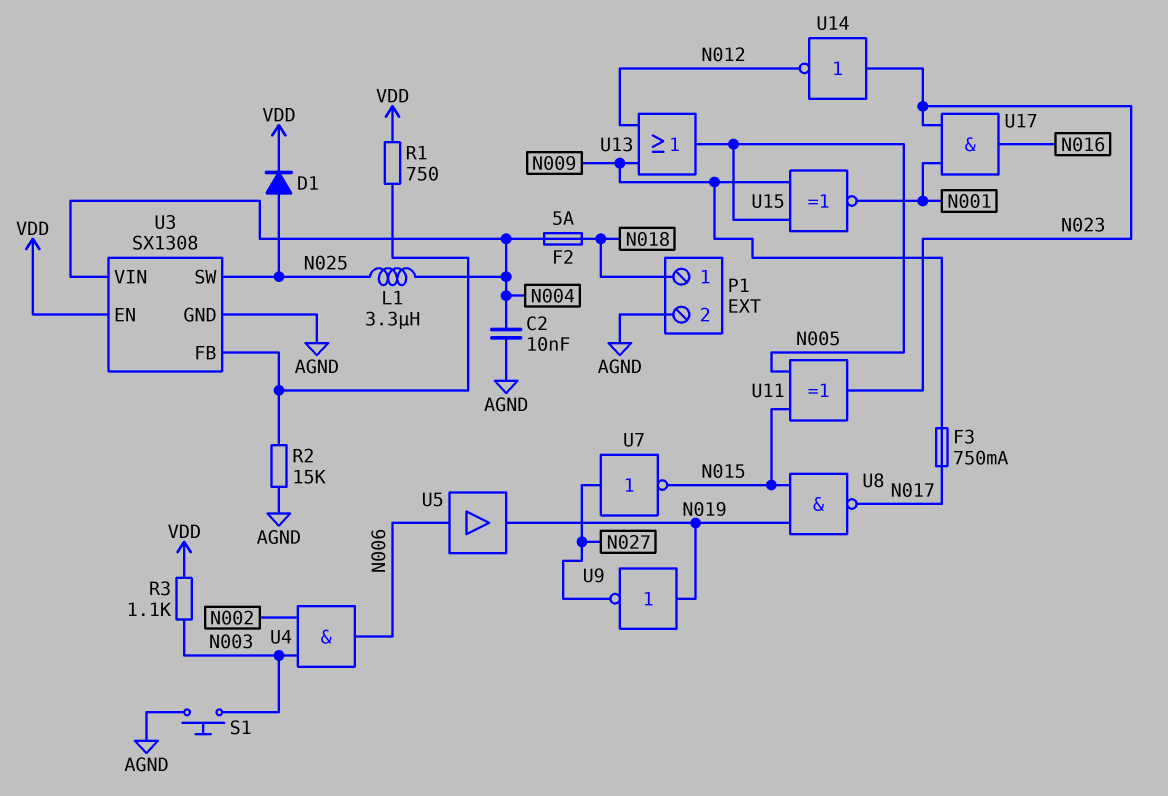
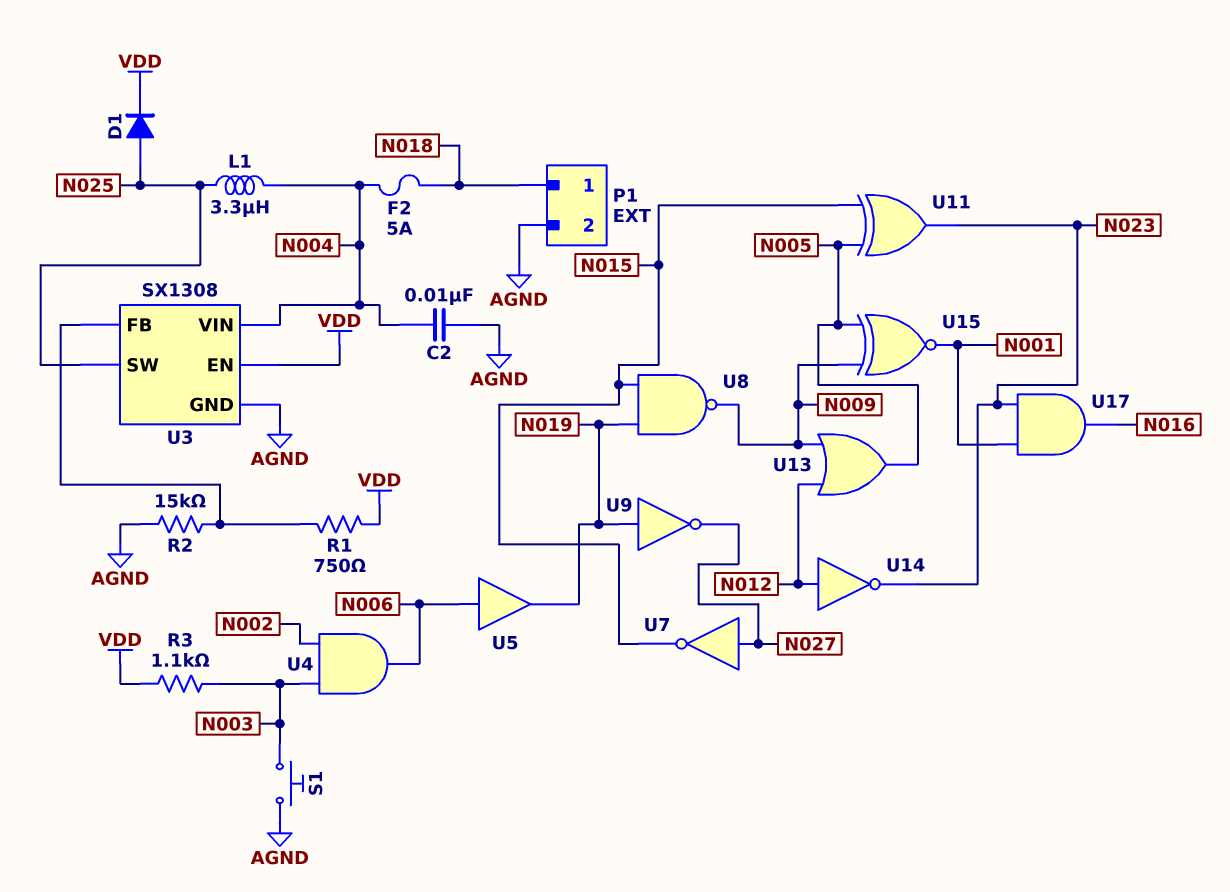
F3: 750mA (N009, N017) -> none
U8: NAND (in N015, in N019, out N017) -> NAND (in N015, in N019, out N009)
U14: NOT (in N023, out N012) -> NOT (in N012, out N023)

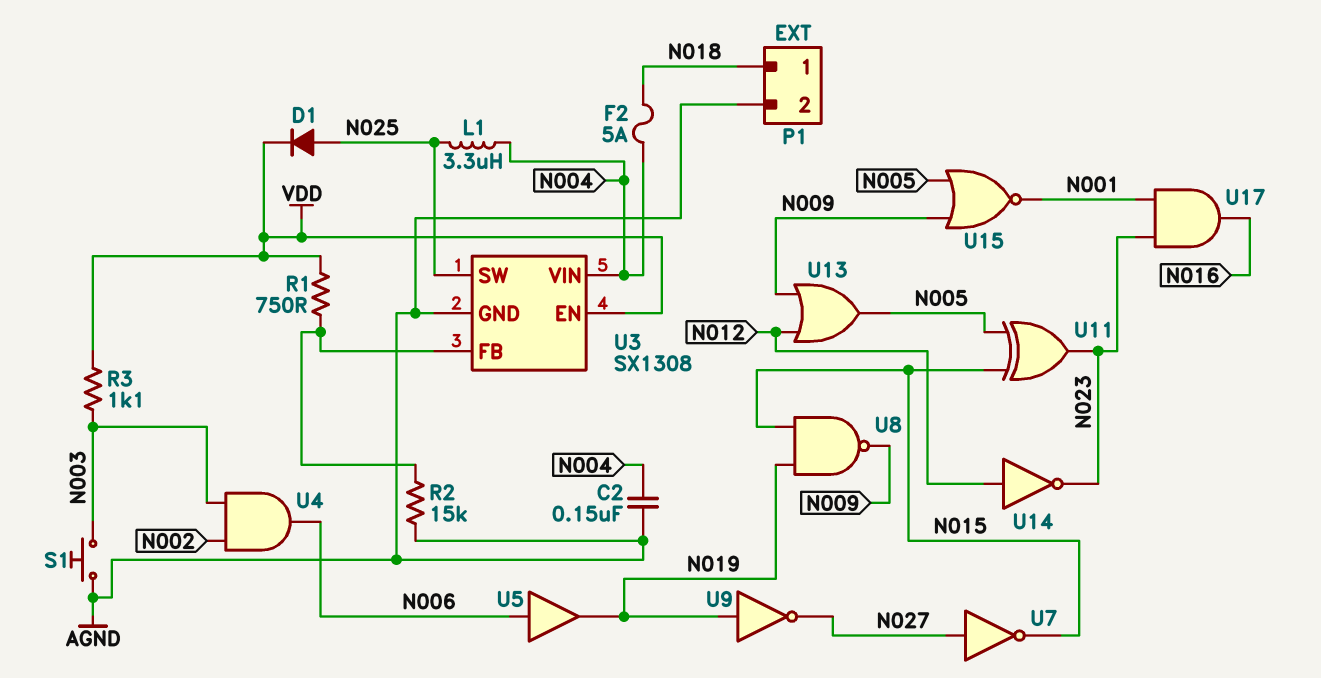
C2: 10nF (AGND, N004) -> 150nF (AGND, N004)
U15: XNOR (in N005, in N009, out N001) -> NOR (in N005, in N009, out N001)

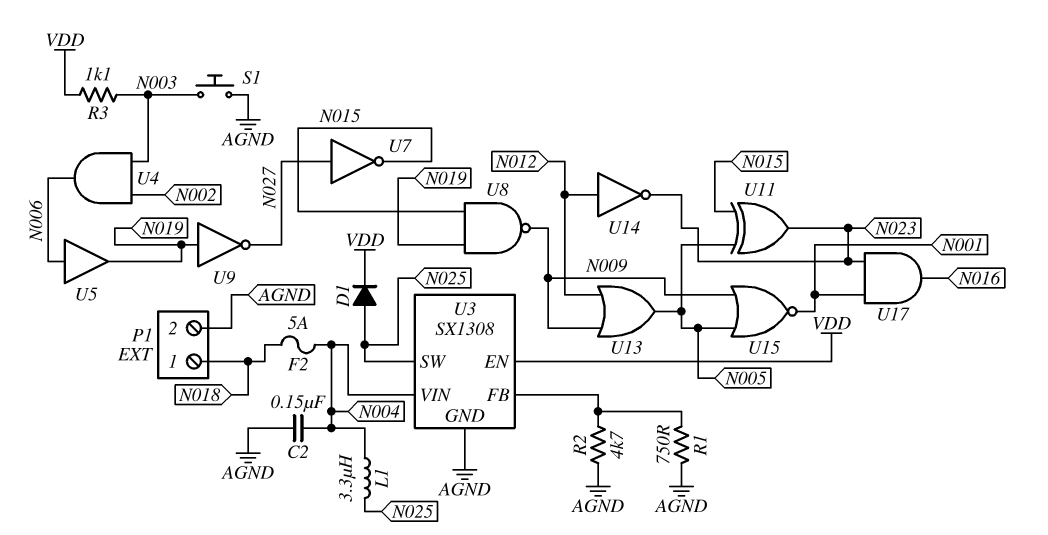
R1: 750 (U3/FB, VDD) -> 750 (AGND, U3/FB)
R2: 15k (AGND, U3/FB) -> 4.7k (AGND, U3/FB)

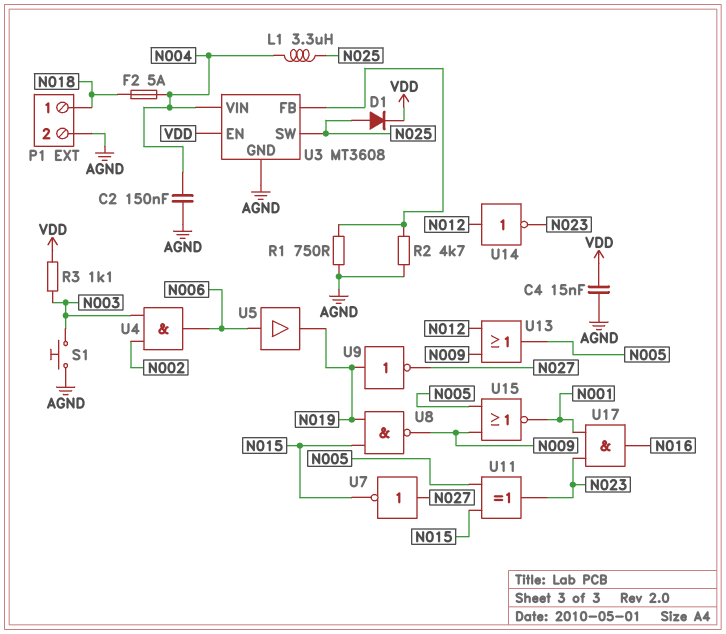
C4: none -> 15nF (AGND, VDD)
U3: SX1308 -> MT3608

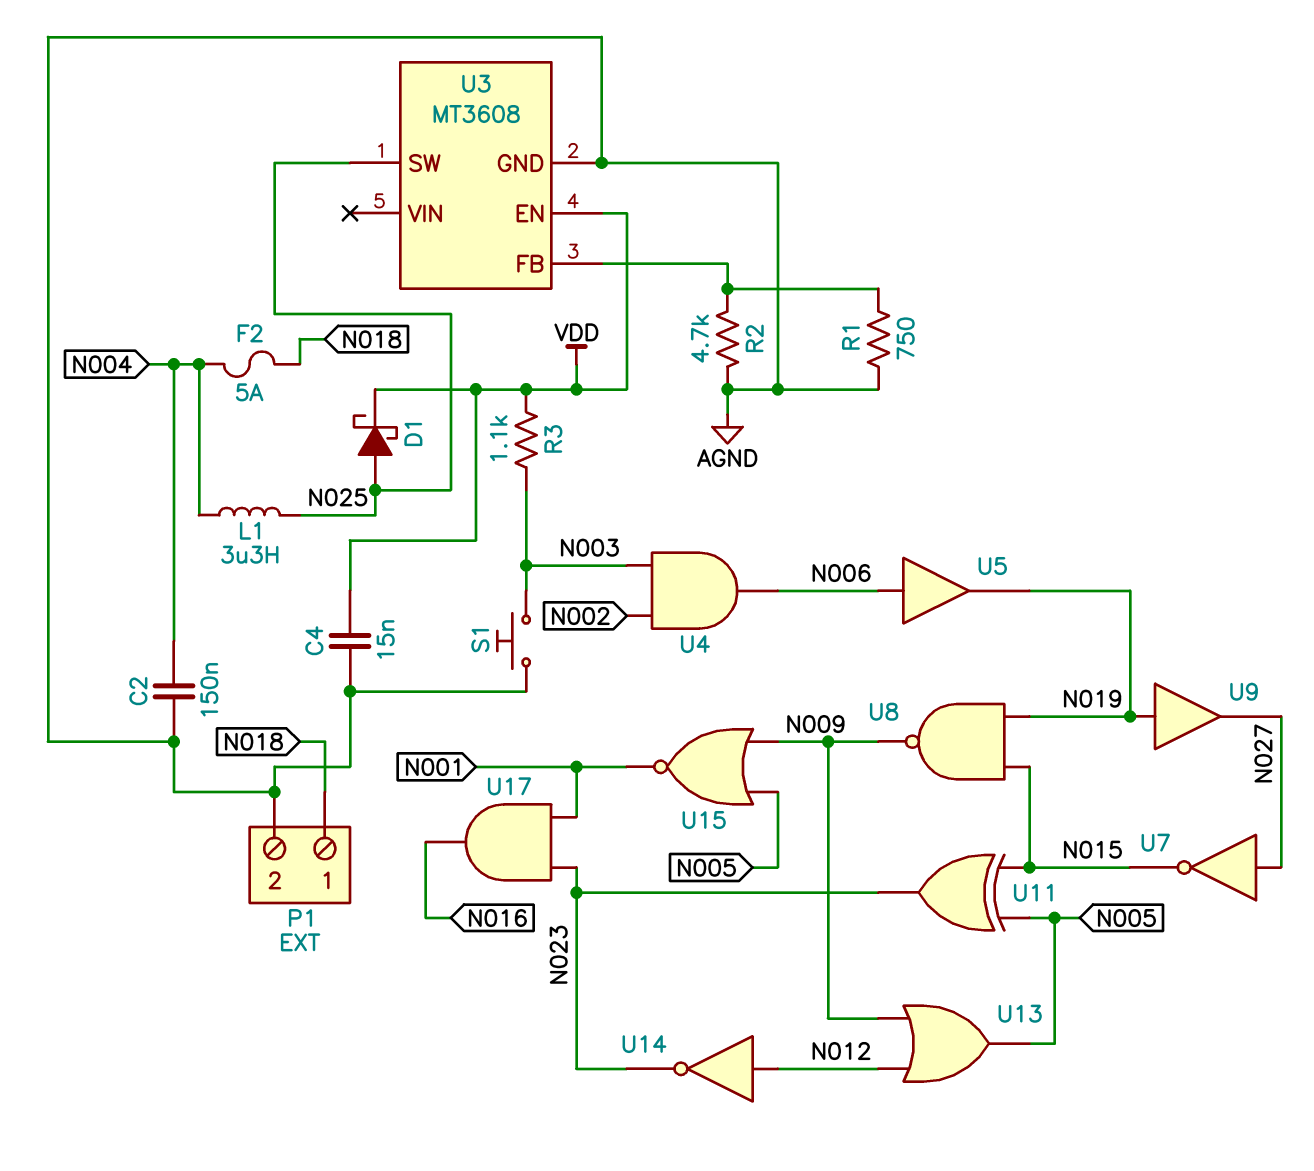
D1: diode (A N025, K VDD) -> schottky (A N025, K VDD)
U3 pin VIN: N004 -> none
U9: NOT (in N019, out N027) -> buffer (in N019, out N027)

